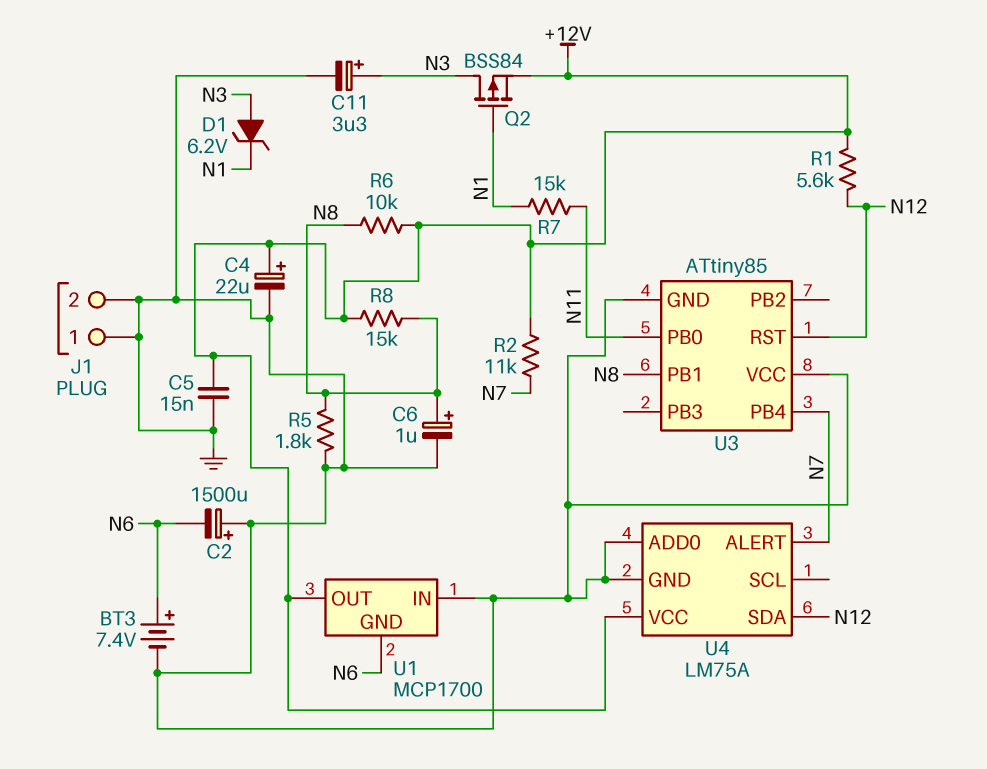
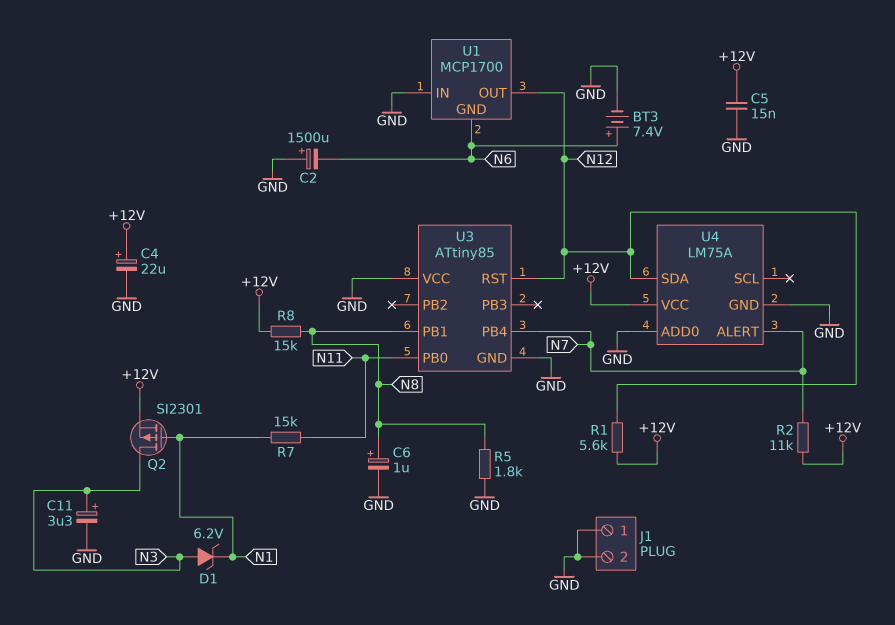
Q2: PMOS BSS84 (G N1, D N3, S +12V) -> PMOS SI2301 (G N1, D N3, S +12V)
R6: 10k (+12V, N8) -> none
U1 pin OUT: +12V -> N12

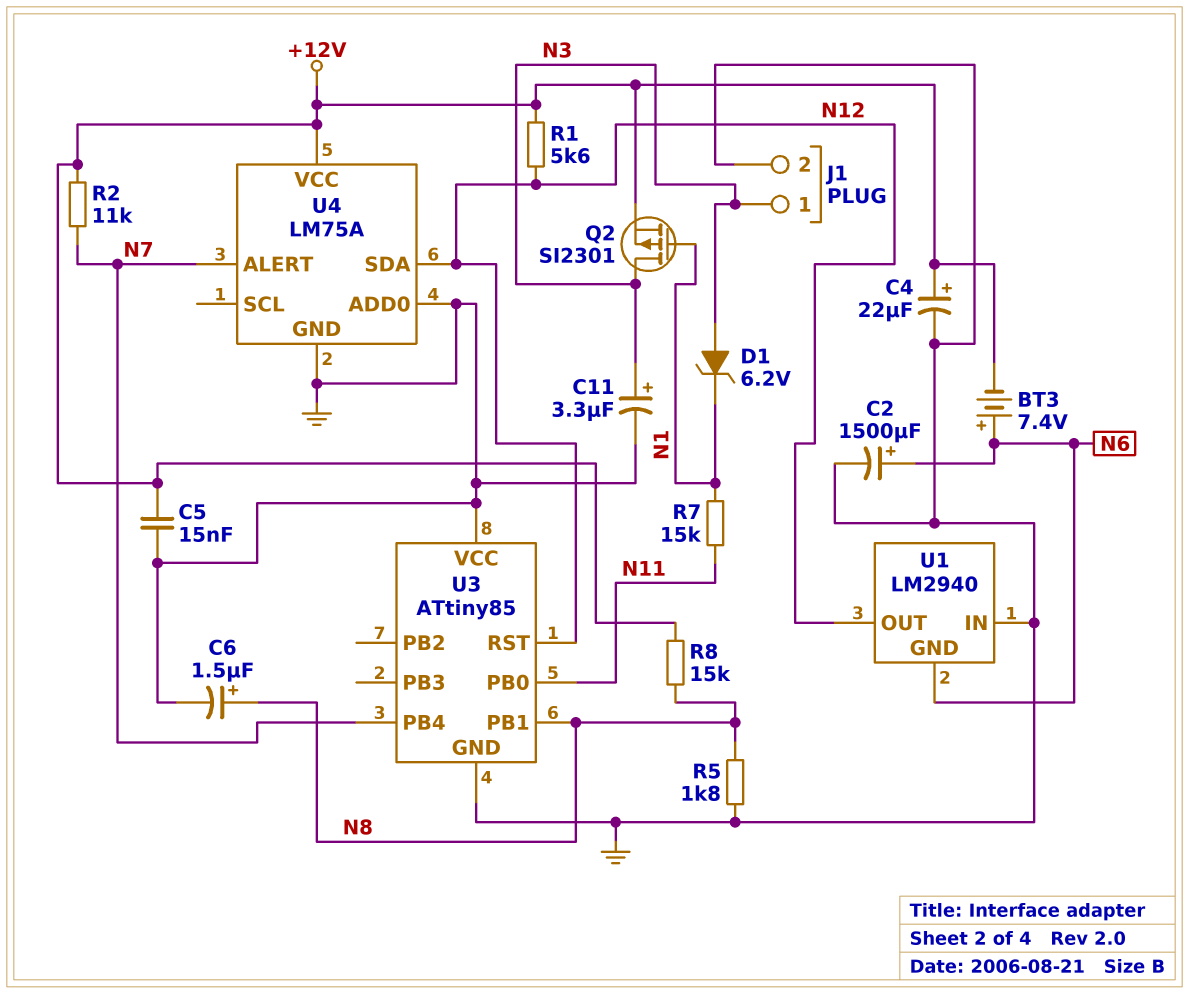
BT3: 7.4V (plus N6, minus GND) -> 7.4V (plus N6, minus +12V)
C2: 1500uF (plus GND, minus N6) -> 1500uF (plus N6, minus GND)
C6: 1uF (plus N8, minus GND) -> 1.5uF (plus N8, minus GND)
J1 pin 1: GND -> N3
U1: MCP1700 -> LM2940

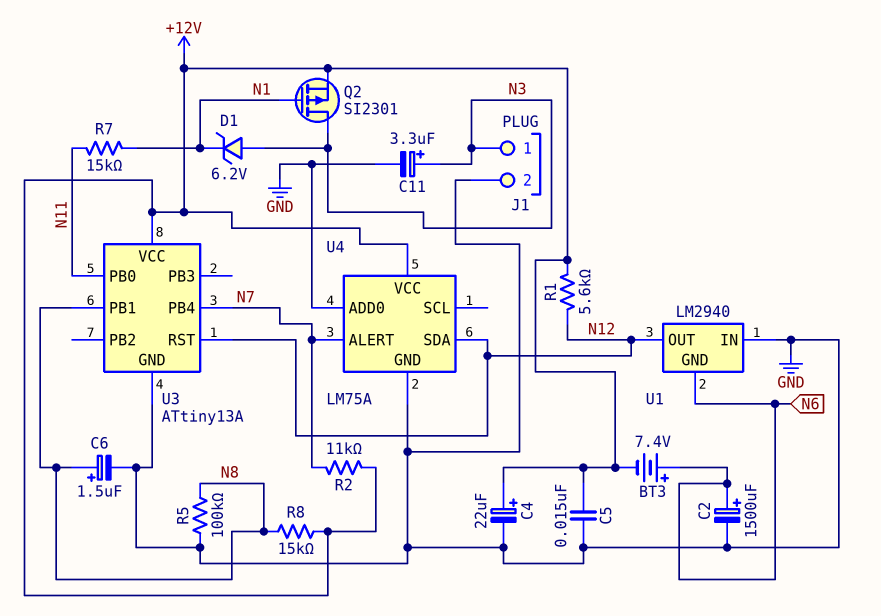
R5: 1.8k (GND, N8) -> 100k (GND, N8)
U3: ATtiny85 -> ATtiny13A
U3 pin VCC: GND -> +12V

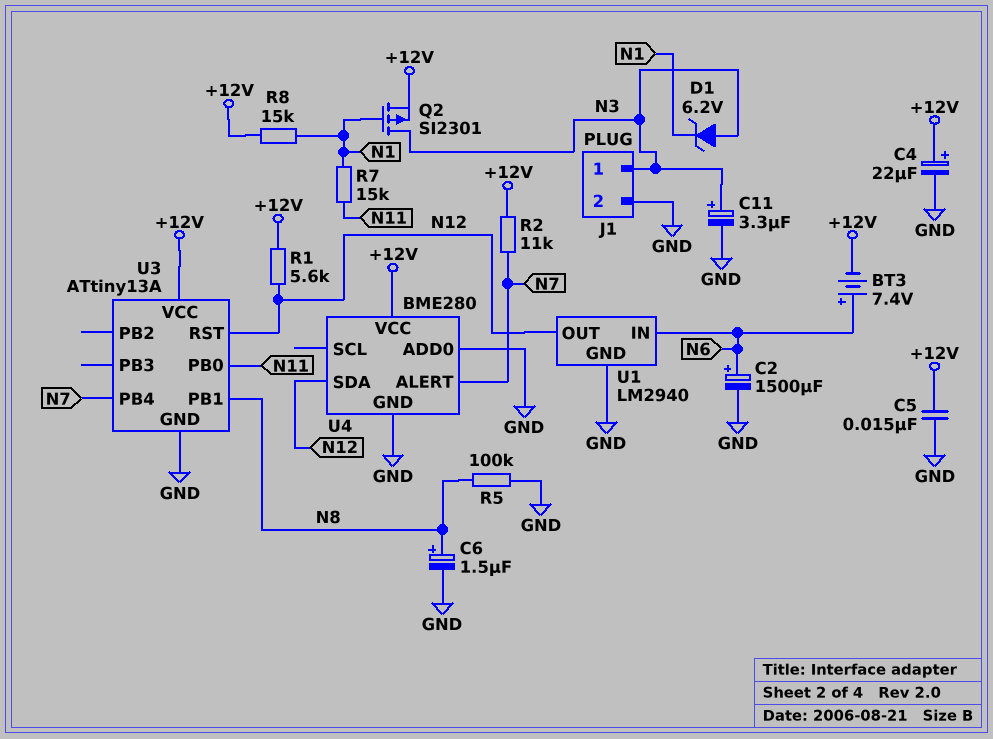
R8: 15k (+12V, N8) -> 15k (+12V, N1)
U1 pin GND: N6 -> GND
U1 pin IN: GND -> N6
U4: LM75A -> BME280

